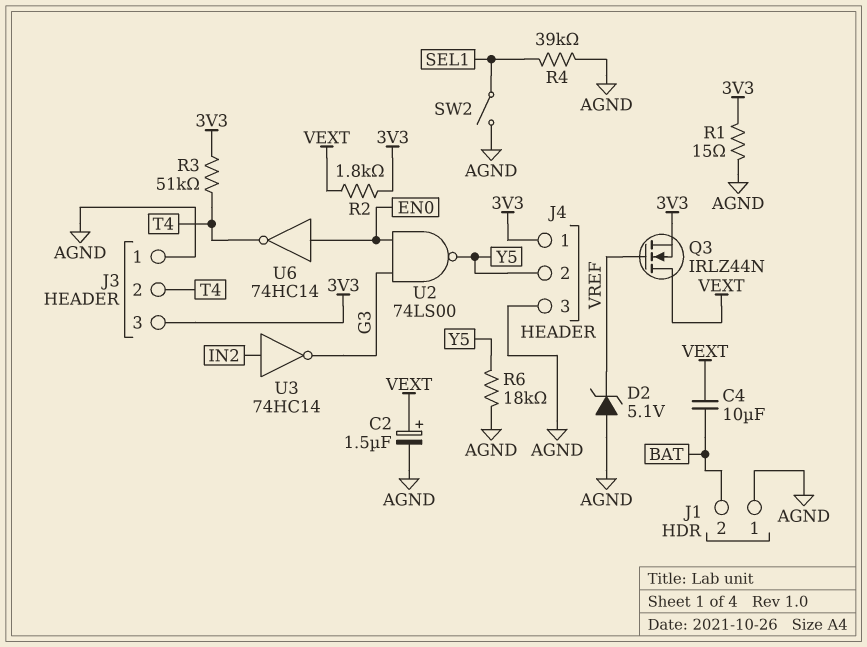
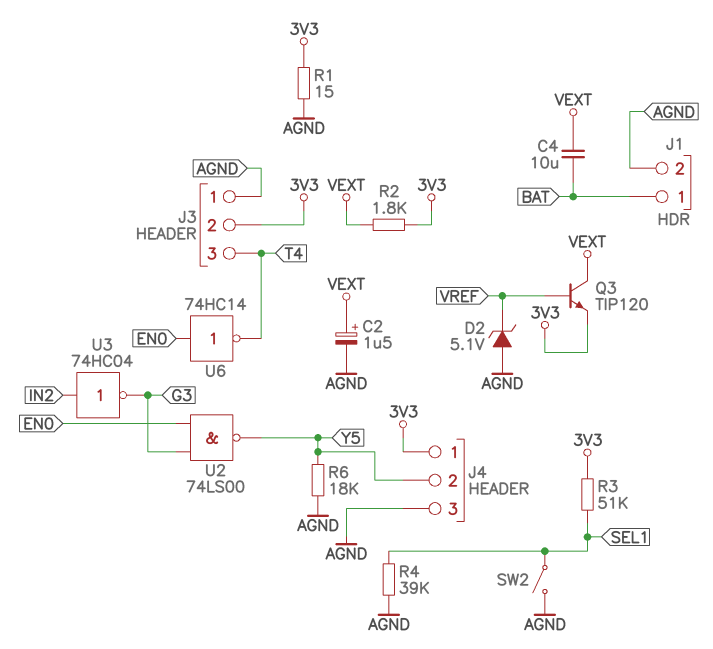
J1 pin 1: AGND -> BAT
J1 pin 2: BAT -> AGND
J3 pin 2: T4 -> 3V3
J3 pin 3: 3V3 -> T4
Q3: NMOS IRLZ44N (G VREF, D VEXT, S 3V3) -> NPN TIP120 (B VREF, C VEXT, E 3V3)
R3: 51k (3V3, T4) -> 51k (3V3, SEL1)
U3: NOT 74HC14 (in IN2, out G3) -> NOT 74HC04 (in IN2, out G3)

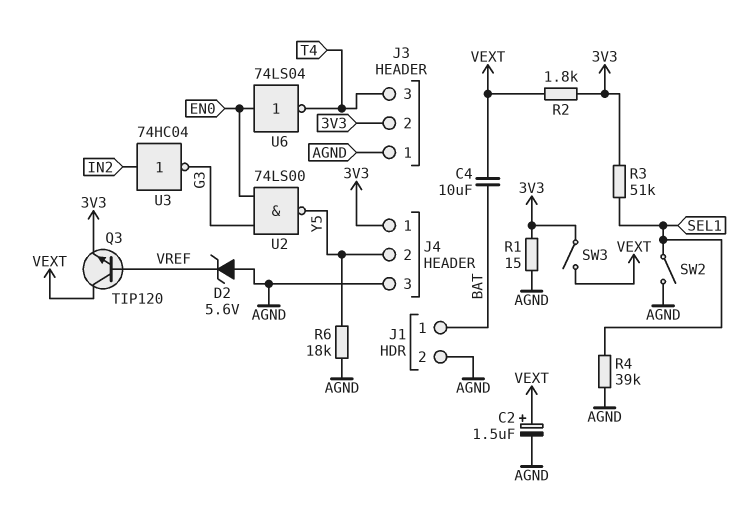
D2: zener 5.1V (A AGND, K VREF) -> zener 5.6V (A AGND, K VREF)
SW3: none -> switch (3V3, VEXT)
U6: NOT 74HC14 (in EN0, out T4) -> NOT 74LS04 (in EN0, out T4)

